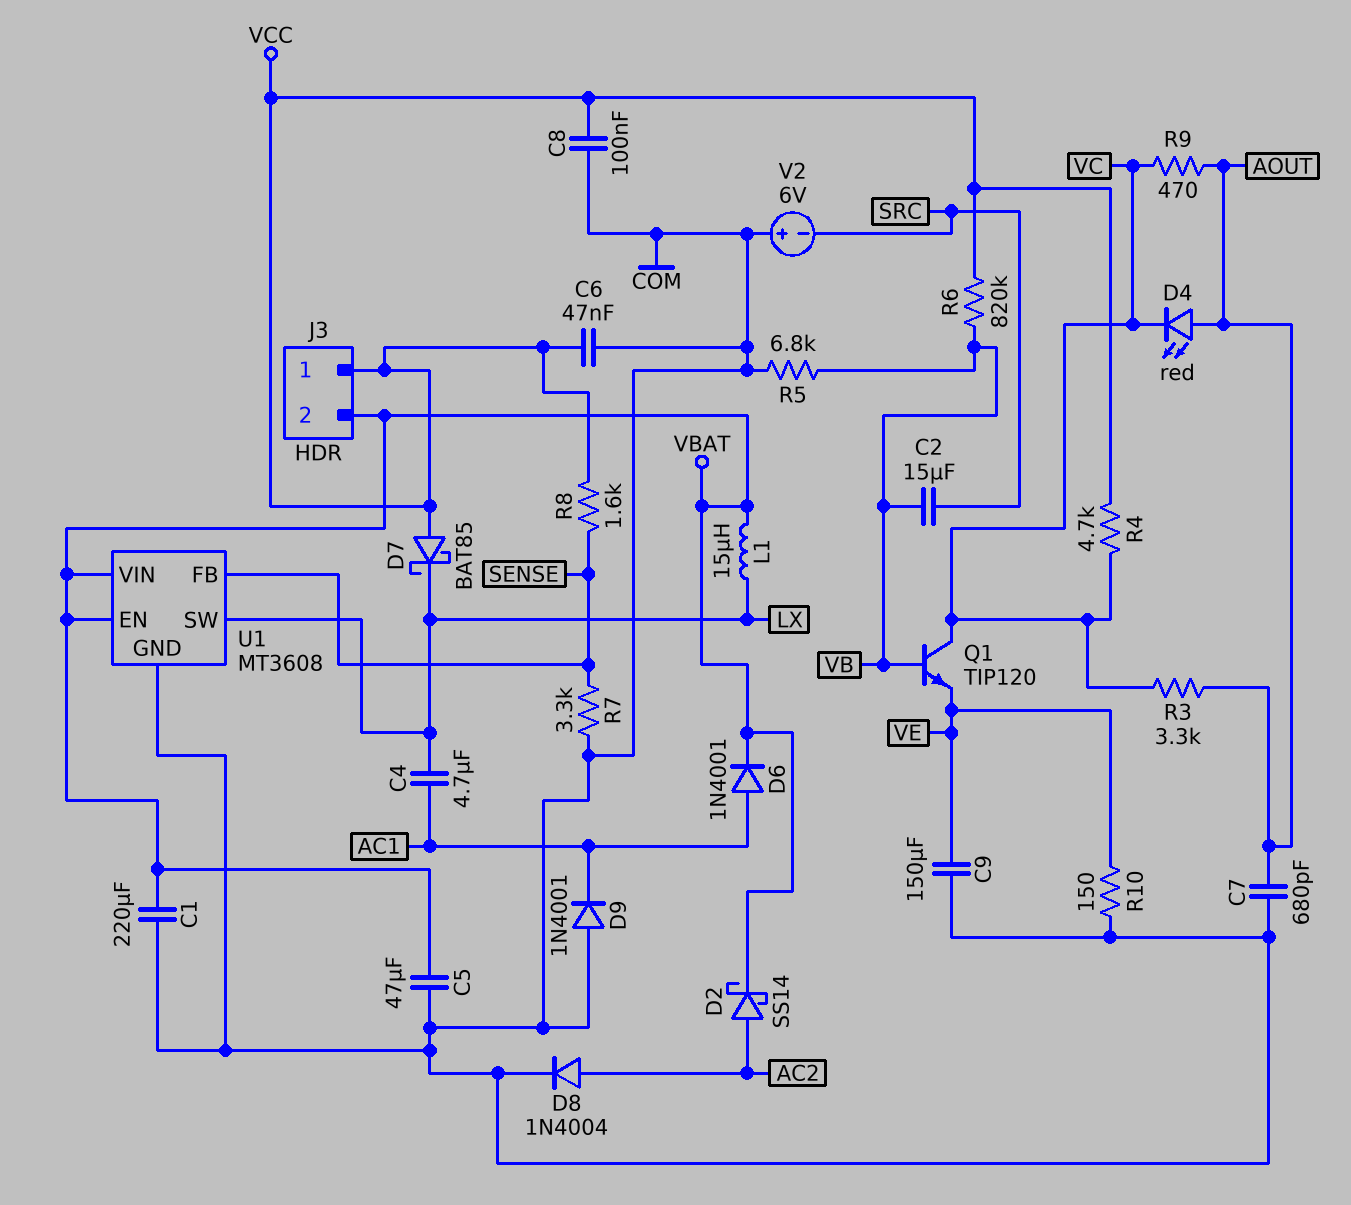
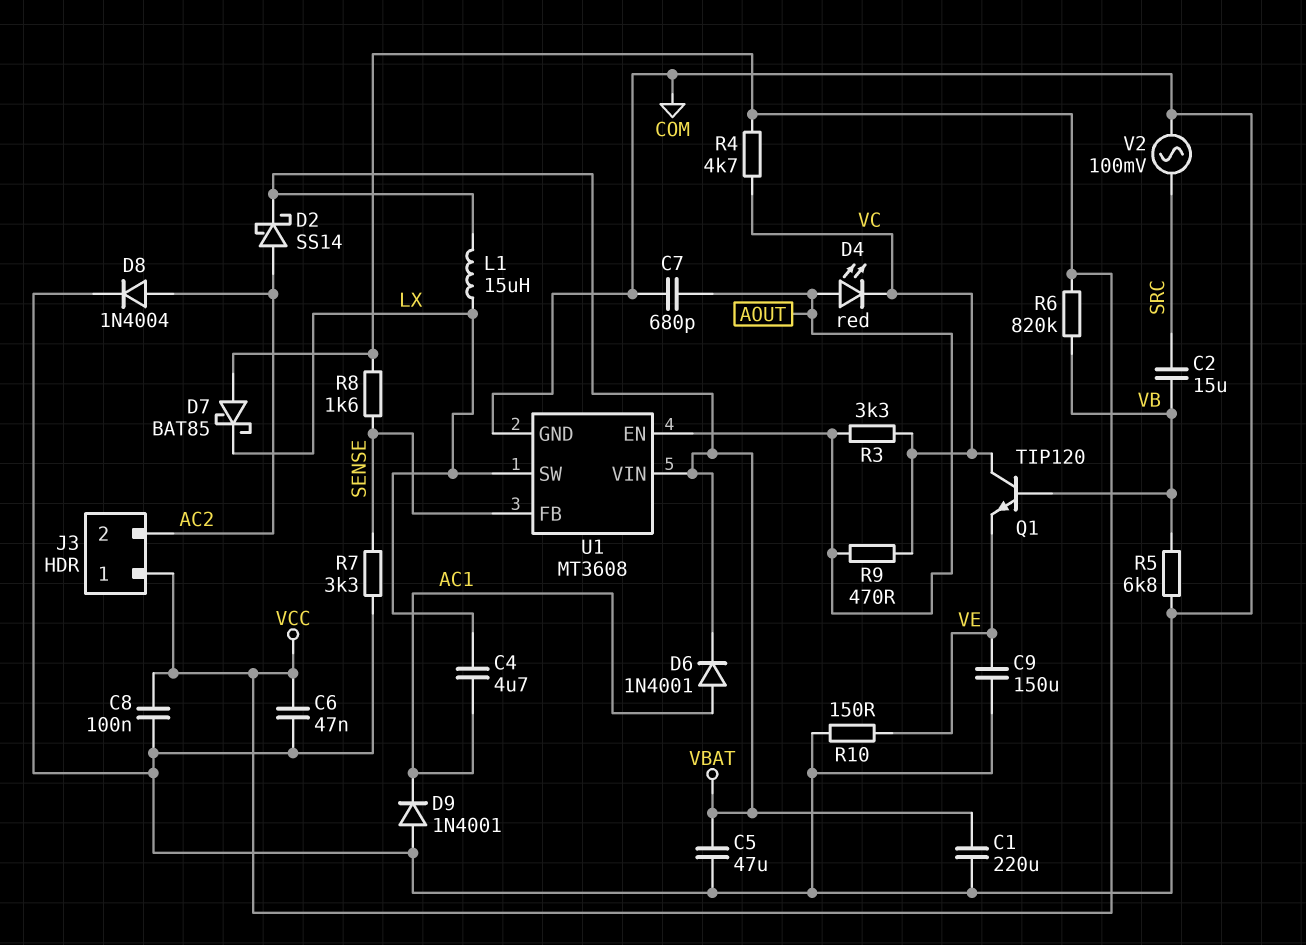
J3 pin 2: VBAT -> AC2
U1 pin EN: VBAT -> AOUT
V2: 6V (plus COM, minus SRC) -> AC 100mV (COM, SRC)

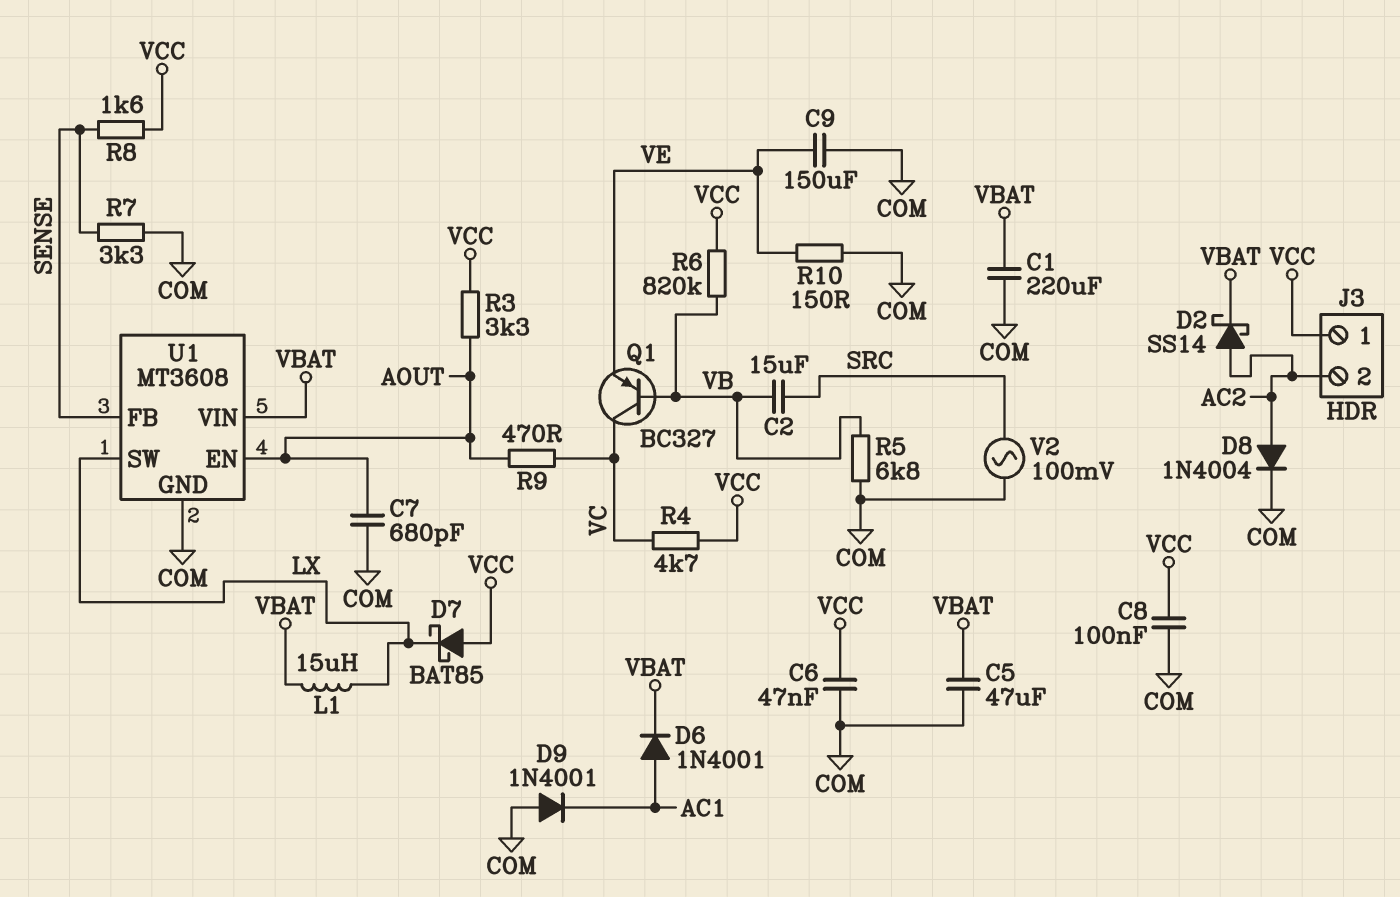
C4: 4.7uF (AC1, LX) -> none
D4: LED red (A AOUT, K VC) -> none
Q1: NPN TIP120 (B VB, C VC, E VE) -> PNP BC327 (B VB, C VC, E VE)
R3: 3.3k (AOUT, VC) -> 3.3k (AOUT, VCC)

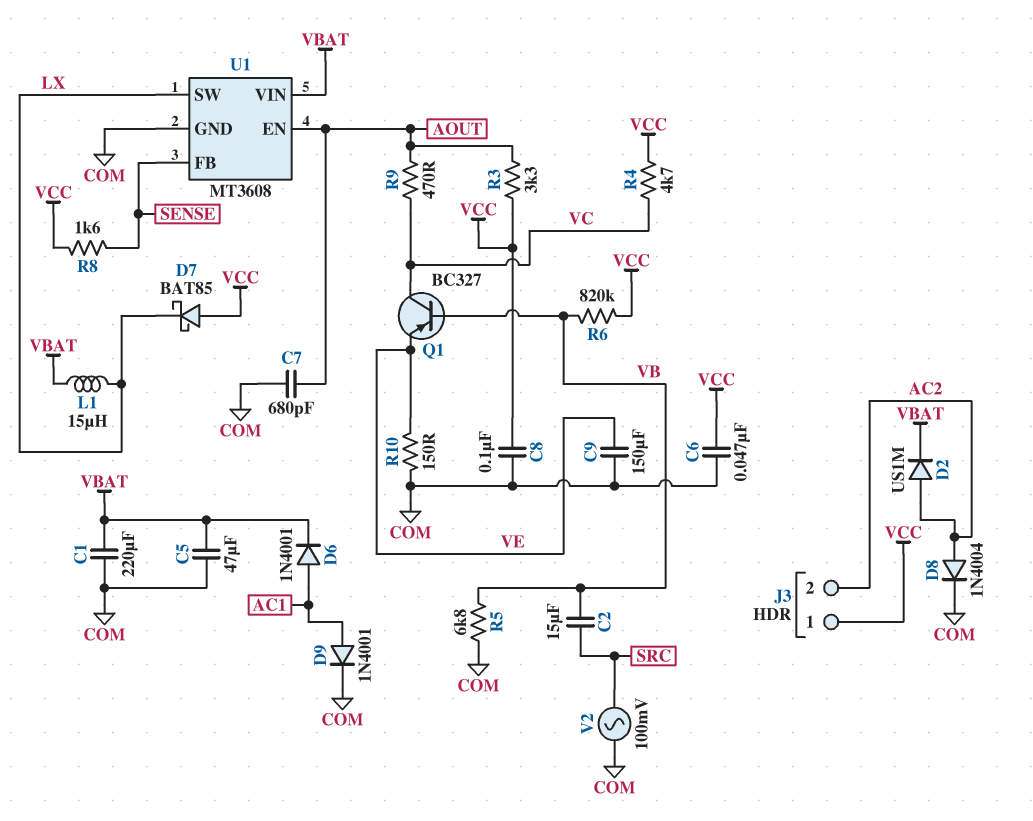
D2: schottky SS14 (A AC2, K VBAT) -> diode US1M (A AC2, K VBAT)
D9: diode 1N4001 (A COM, K AC1) -> diode 1N4001 (A AC1, K COM)
R7: 3.3k (COM, SENSE) -> none

